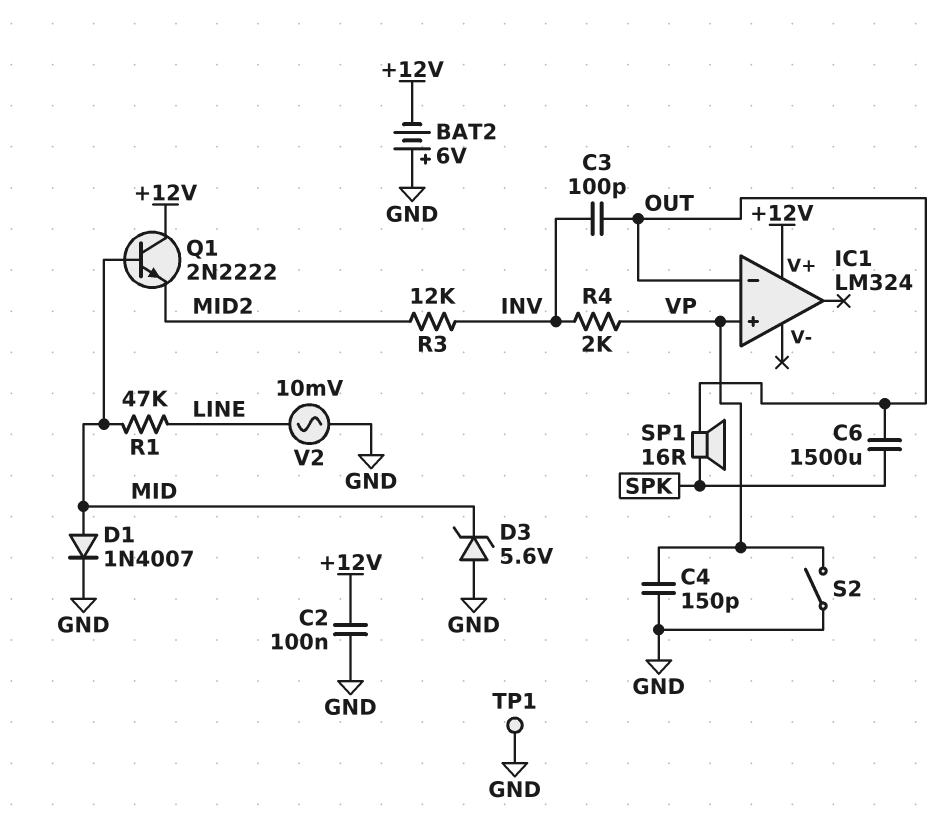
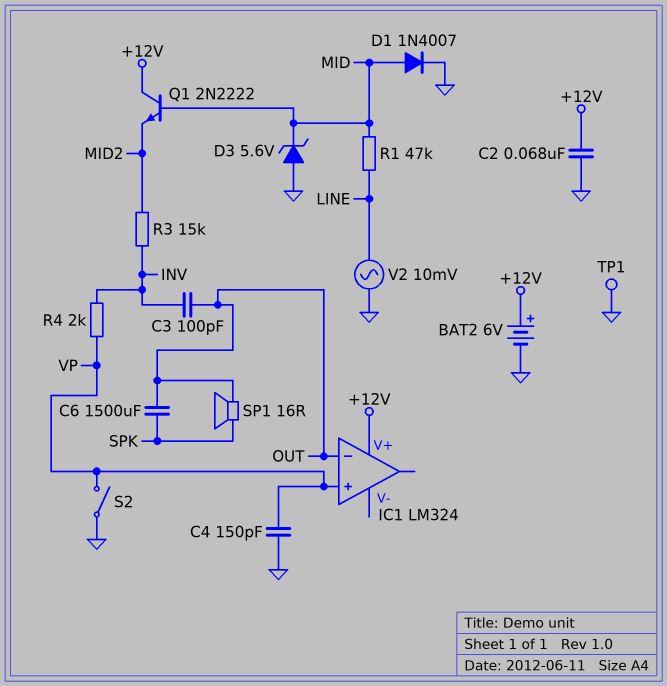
BAT2: 6V (plus GND, minus +12V) -> 6V (plus +12V, minus GND)
C2: 100nF (+12V, GND) -> 68nF (+12V, GND)
R3: 12k (INV, MID2) -> 15k (INV, MID2)

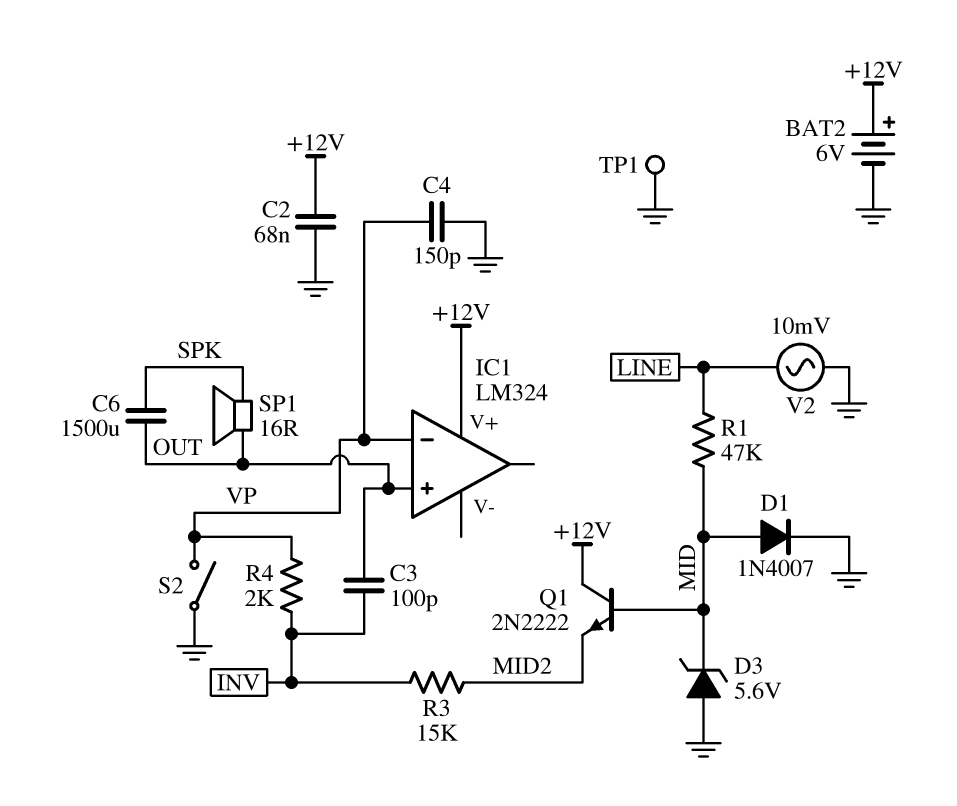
IC1 pin in+: VP -> OUT
IC1 pin in-: OUT -> VP

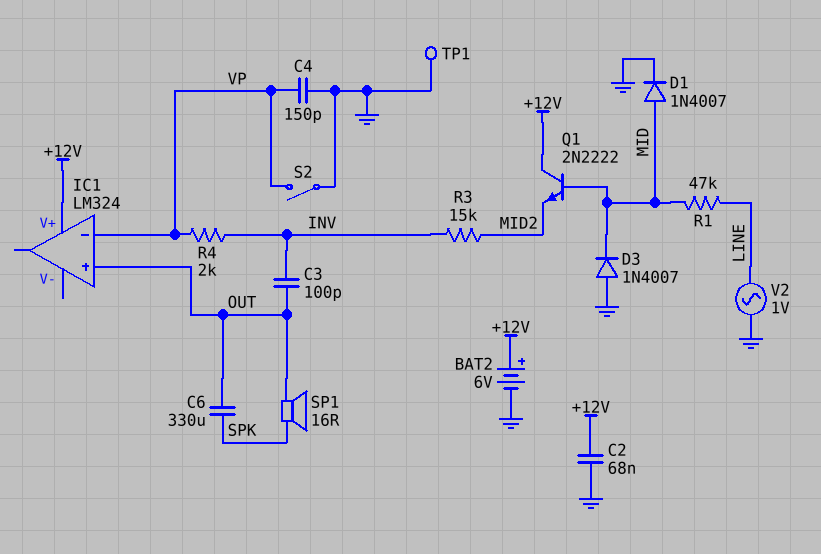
C6: 1500uF (OUT, SPK) -> 330uF (OUT, SPK)
D3: zener 5.6V (A GND, K MID) -> diode 1N4007 (A GND, K MID)
V2: AC 10mV (GND, LINE) -> AC 1V (GND, LINE)

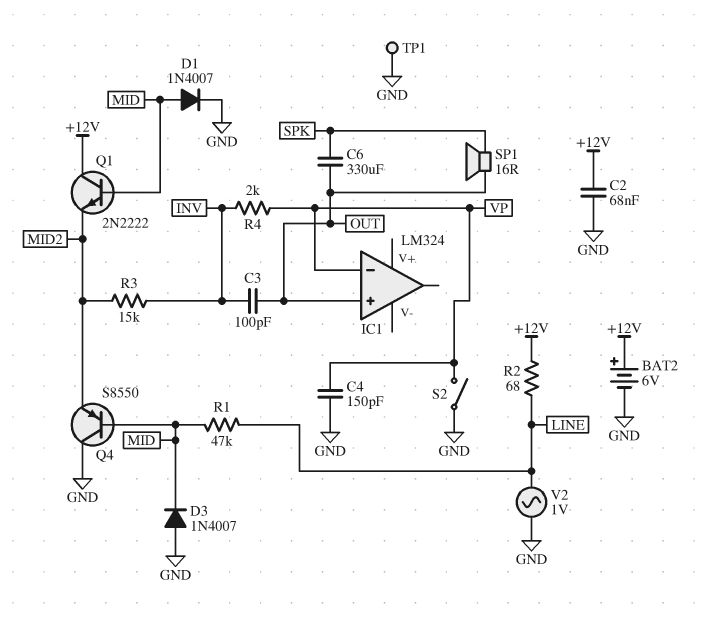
IC1 pin V+: +12V -> none
Q4: none -> PNP S8550 (B MID, C GND, E MID2)
R2: none -> 68 (+12V, LINE)

